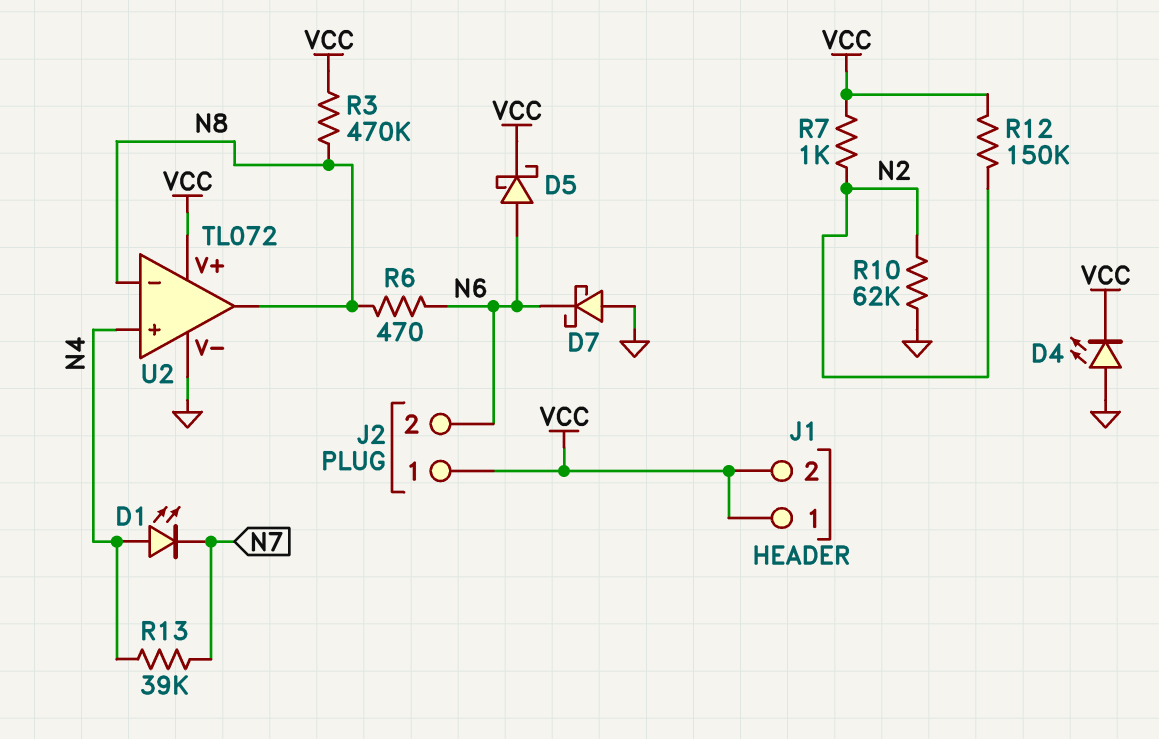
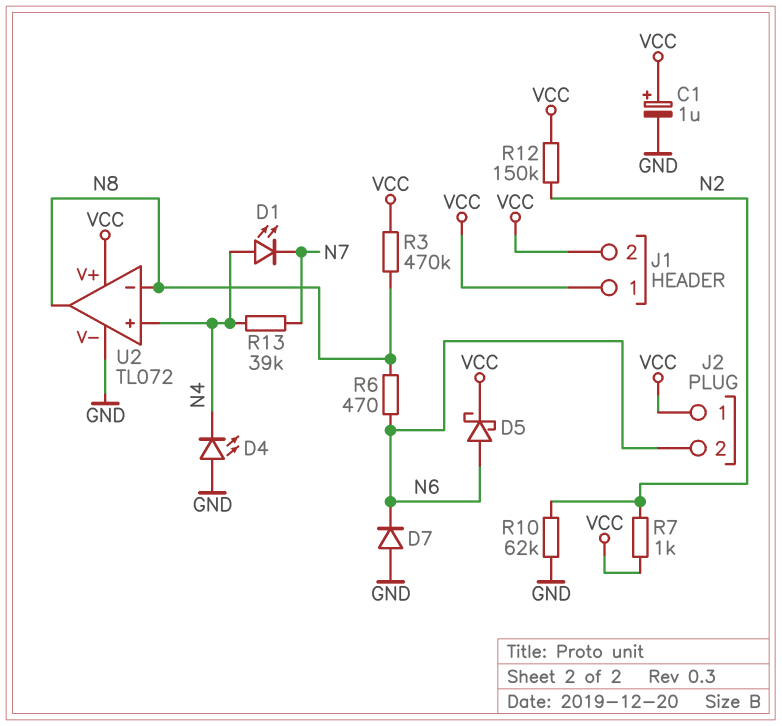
C1: none -> 1uF (plus VCC, minus GND)
D4: LED (A GND, K VCC) -> LED (A GND, K N4)
D7: schottky (A GND, K N6) -> diode (A GND, K N6)

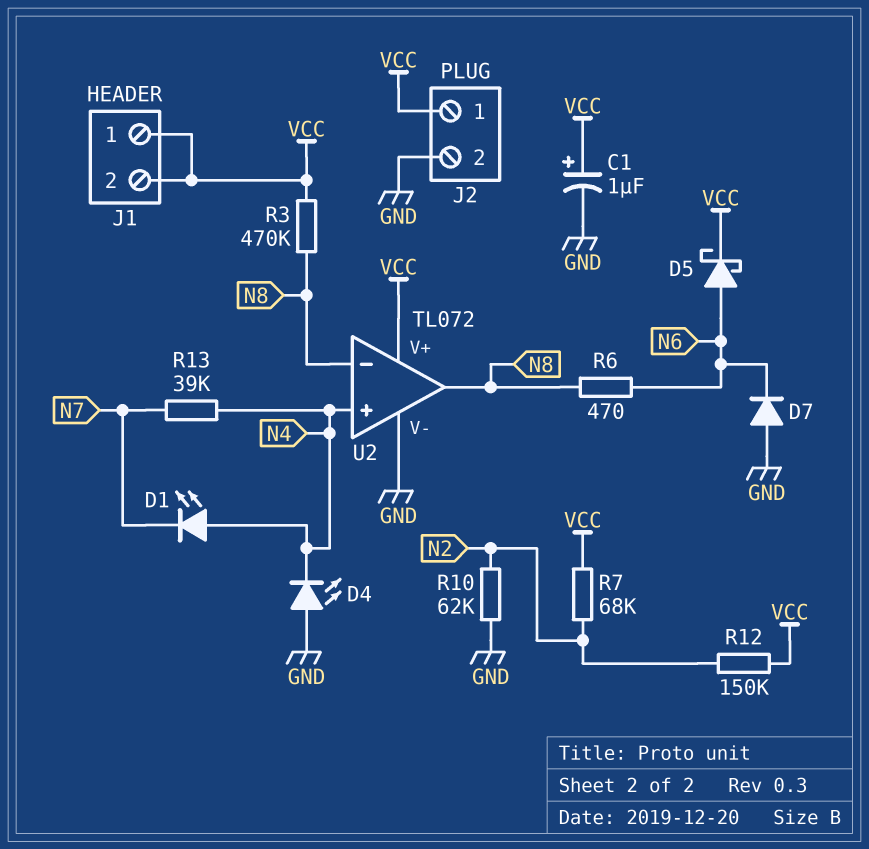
J2 pin 2: N6 -> GND
R7: 1k (N2, VCC) -> 68k (N2, VCC)

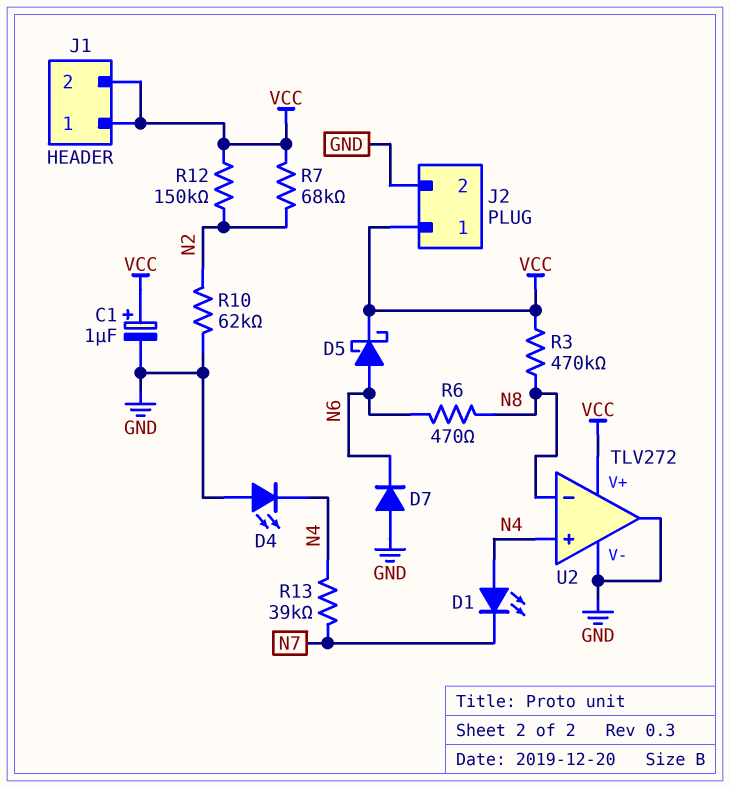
U2: TL072 -> TLV272
U2 pin out: N8 -> GND

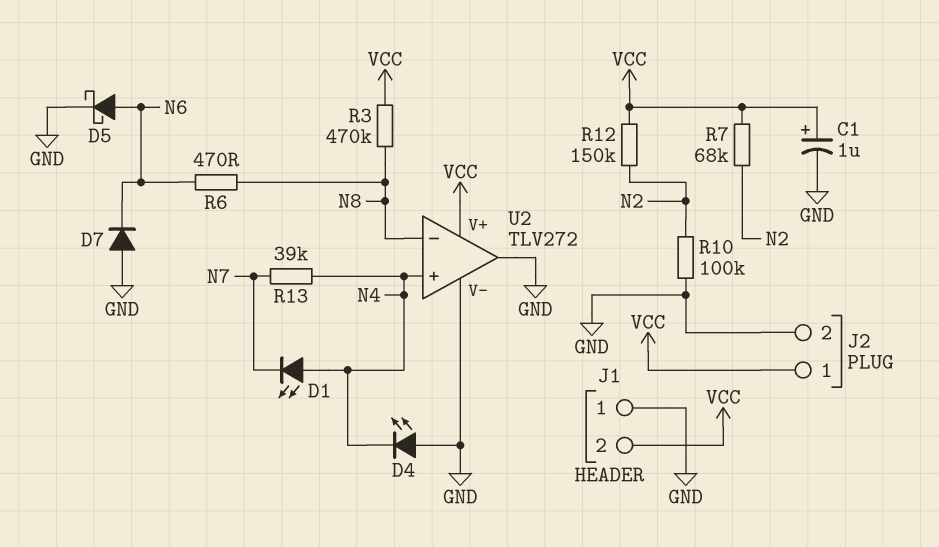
D5: schottky (A N6, K VCC) -> schottky (A N6, K GND)
J1 pin 1: VCC -> GND
R10: 62k (GND, N2) -> 100k (GND, N2)

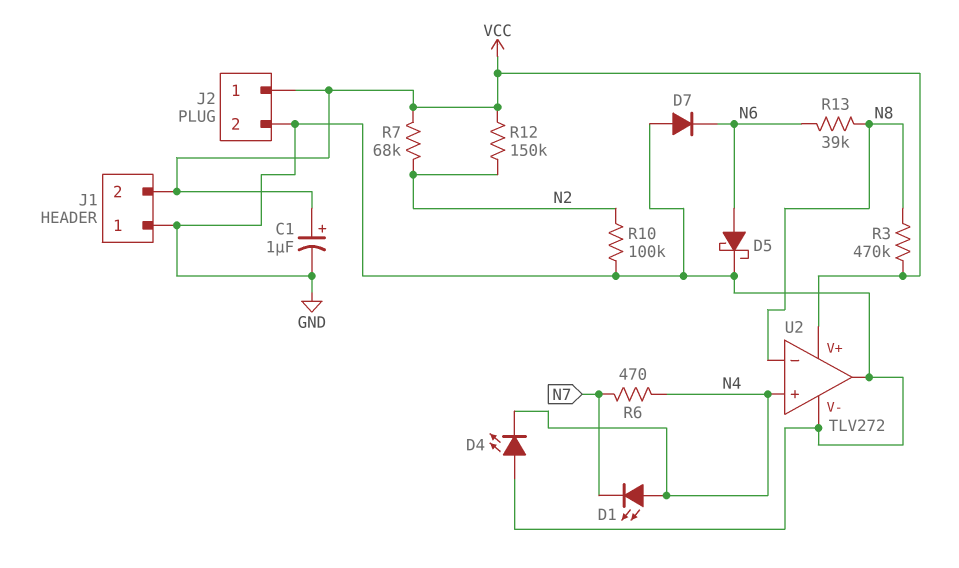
R6: 470 (N6, N8) -> 470 (N4, N7)
R13: 39k (N4, N7) -> 39k (N6, N8)

